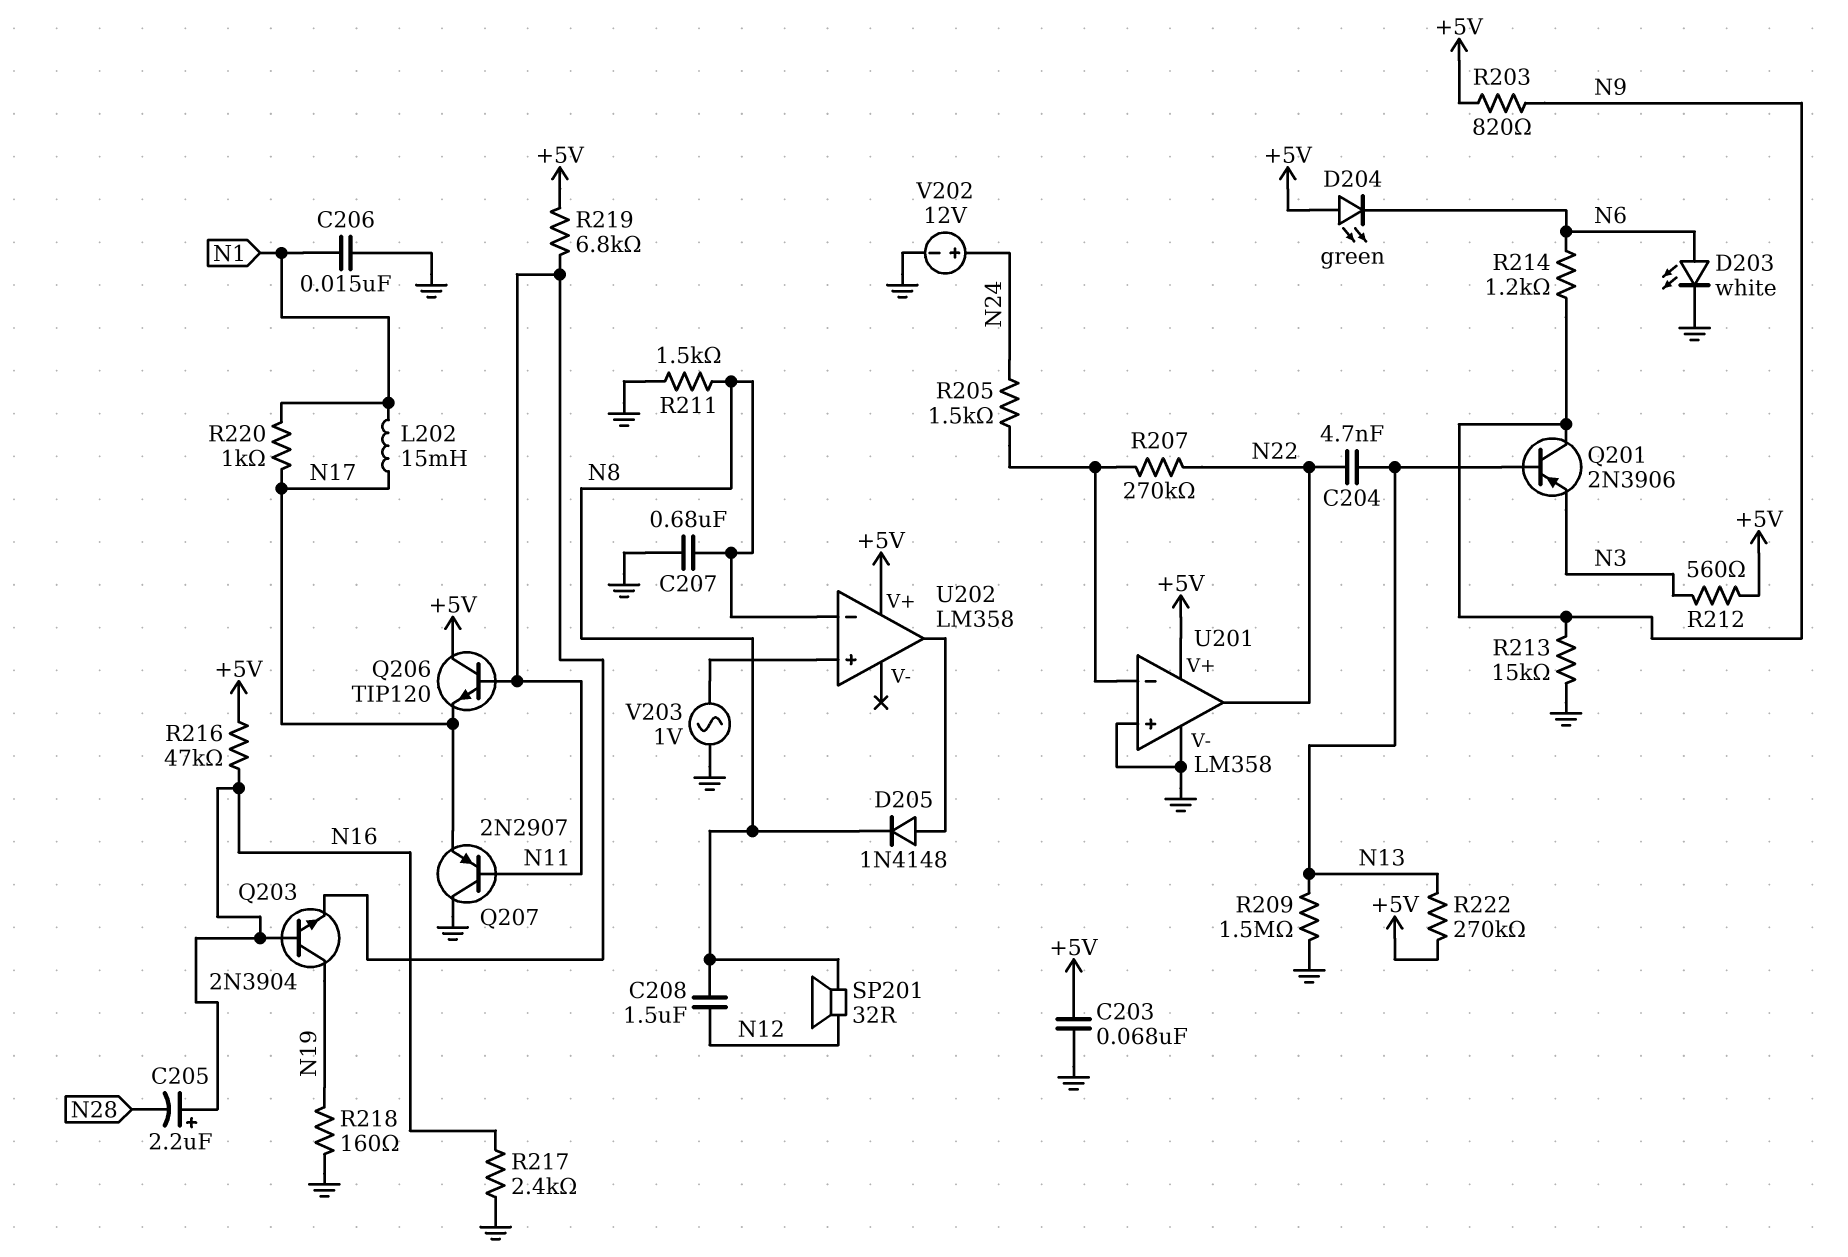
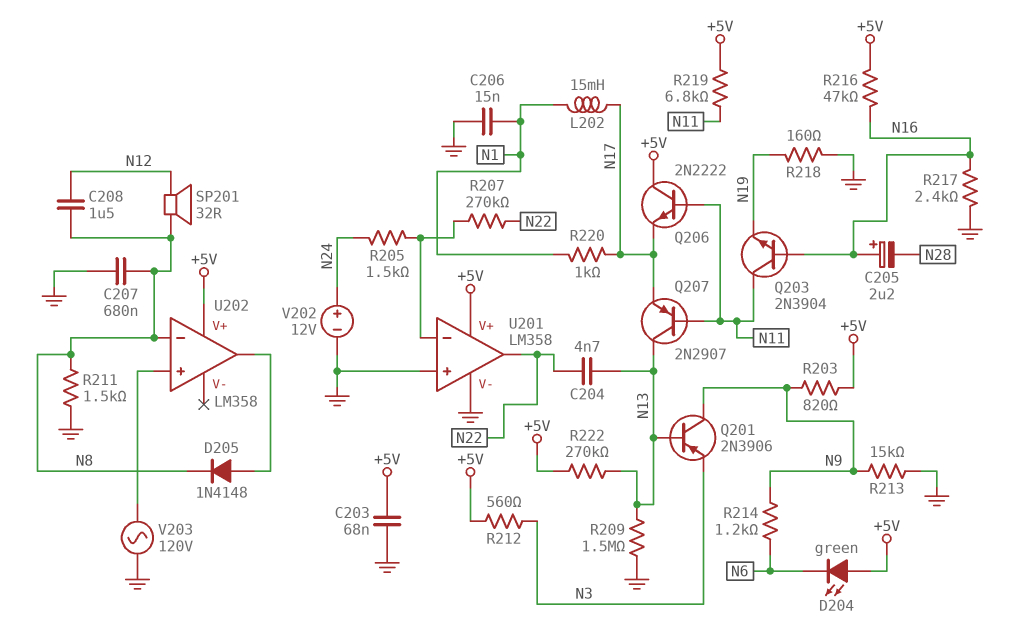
D203: LED white (A N6, K GND) -> none
Q203: NPN 2N3904 (B N16, C N19, E N11) -> NPN 2N3904 (B N16, C N11, E N19)
Q206: NPN TIP120 (B N11, C +5V, E N17) -> NPN 2N2222 (B N11, C +5V, E N17)
Q207: PNP 2N2907 (B N11, C GND, E N17) -> PNP 2N2907 (B N11, C N13, E N17)
V203: AC 1V (GND, U202/in+) -> AC 120V (GND, U202/in+)

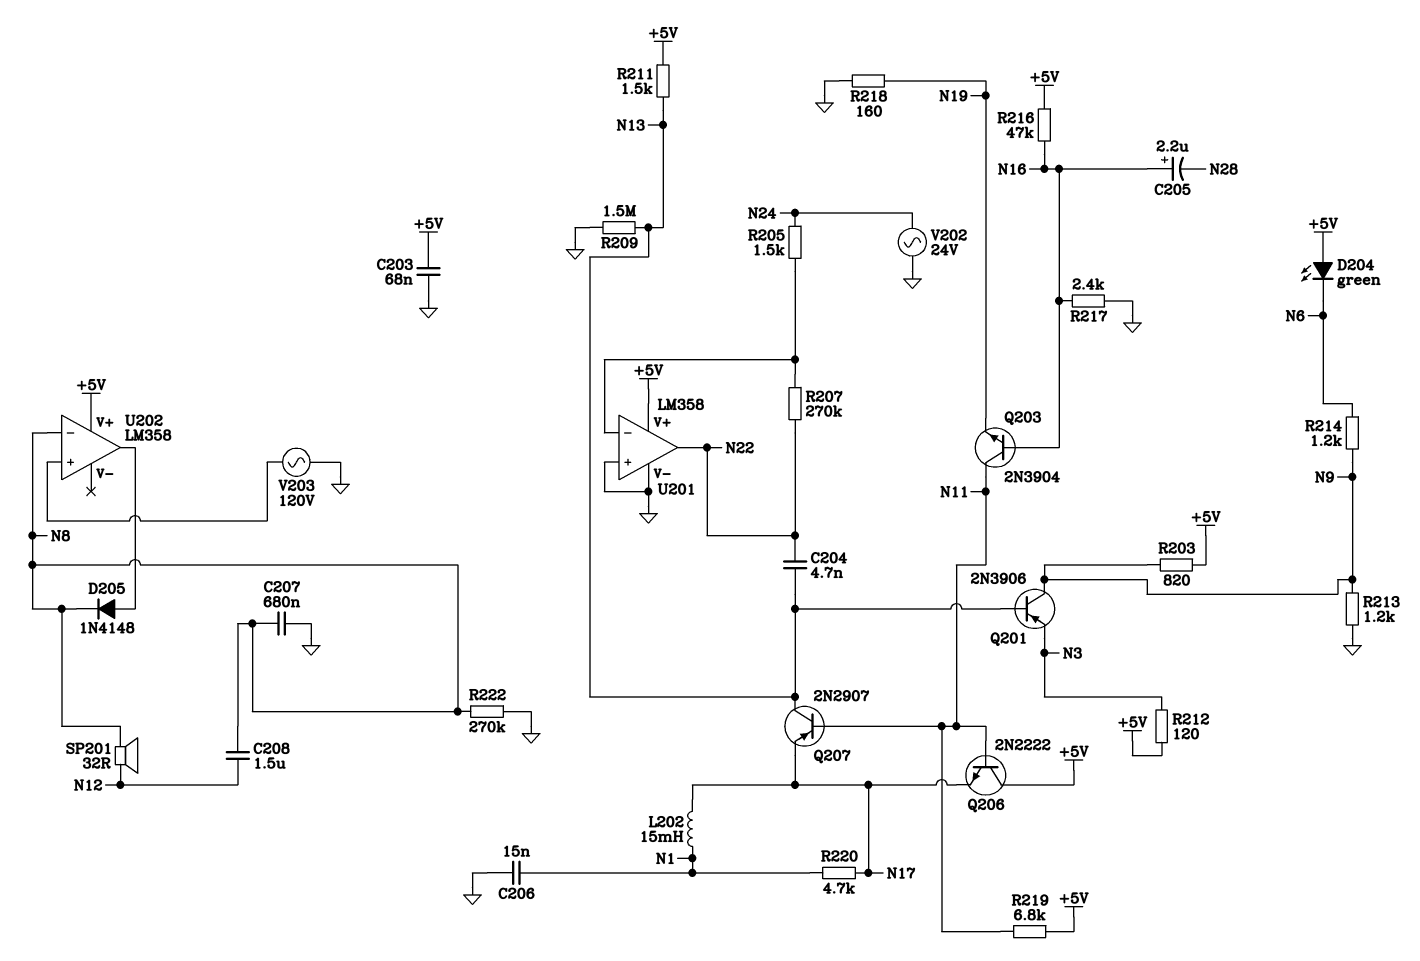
R211: 1.5k (GND, N8) -> 1.5k (+5V, N13)
R212: 560 (+5V, N3) -> 120 (+5V, N3)
R213: 15k (GND, N9) -> 1.2k (GND, N9)
R220: 1k (N1, N17) -> 4.7k (N1, N17)
R222: 270k (+5V, N13) -> 270k (GND, N8)
V202: 12V (plus N24, minus GND) -> AC 24V (GND, N24)

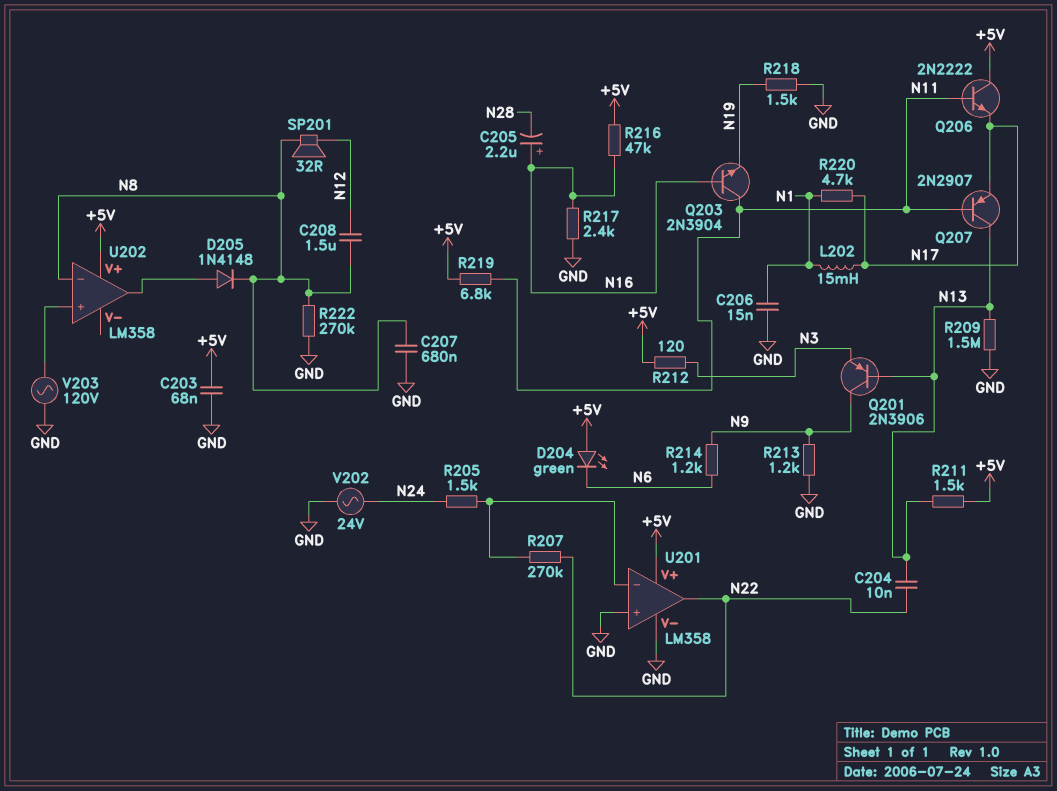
C204: 4.7nF (N13, N22) -> 10nF (N13, N22)
R203: 820 (+5V, N9) -> none
R218: 160 (GND, N19) -> 1.5k (GND, N19)

